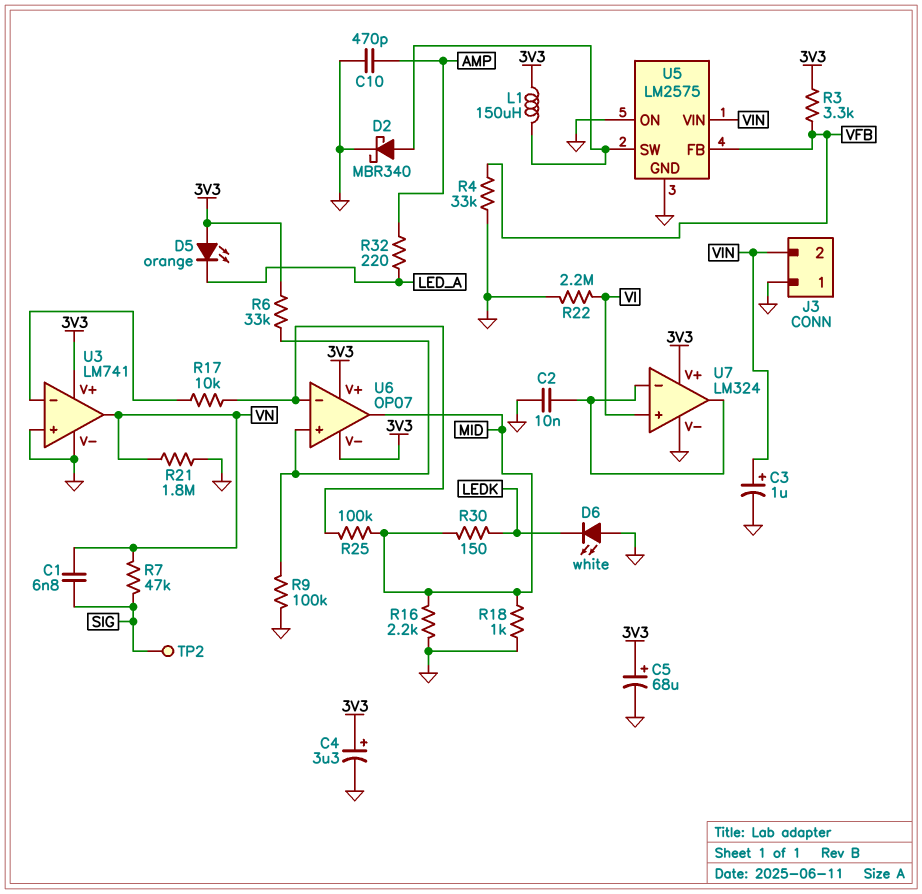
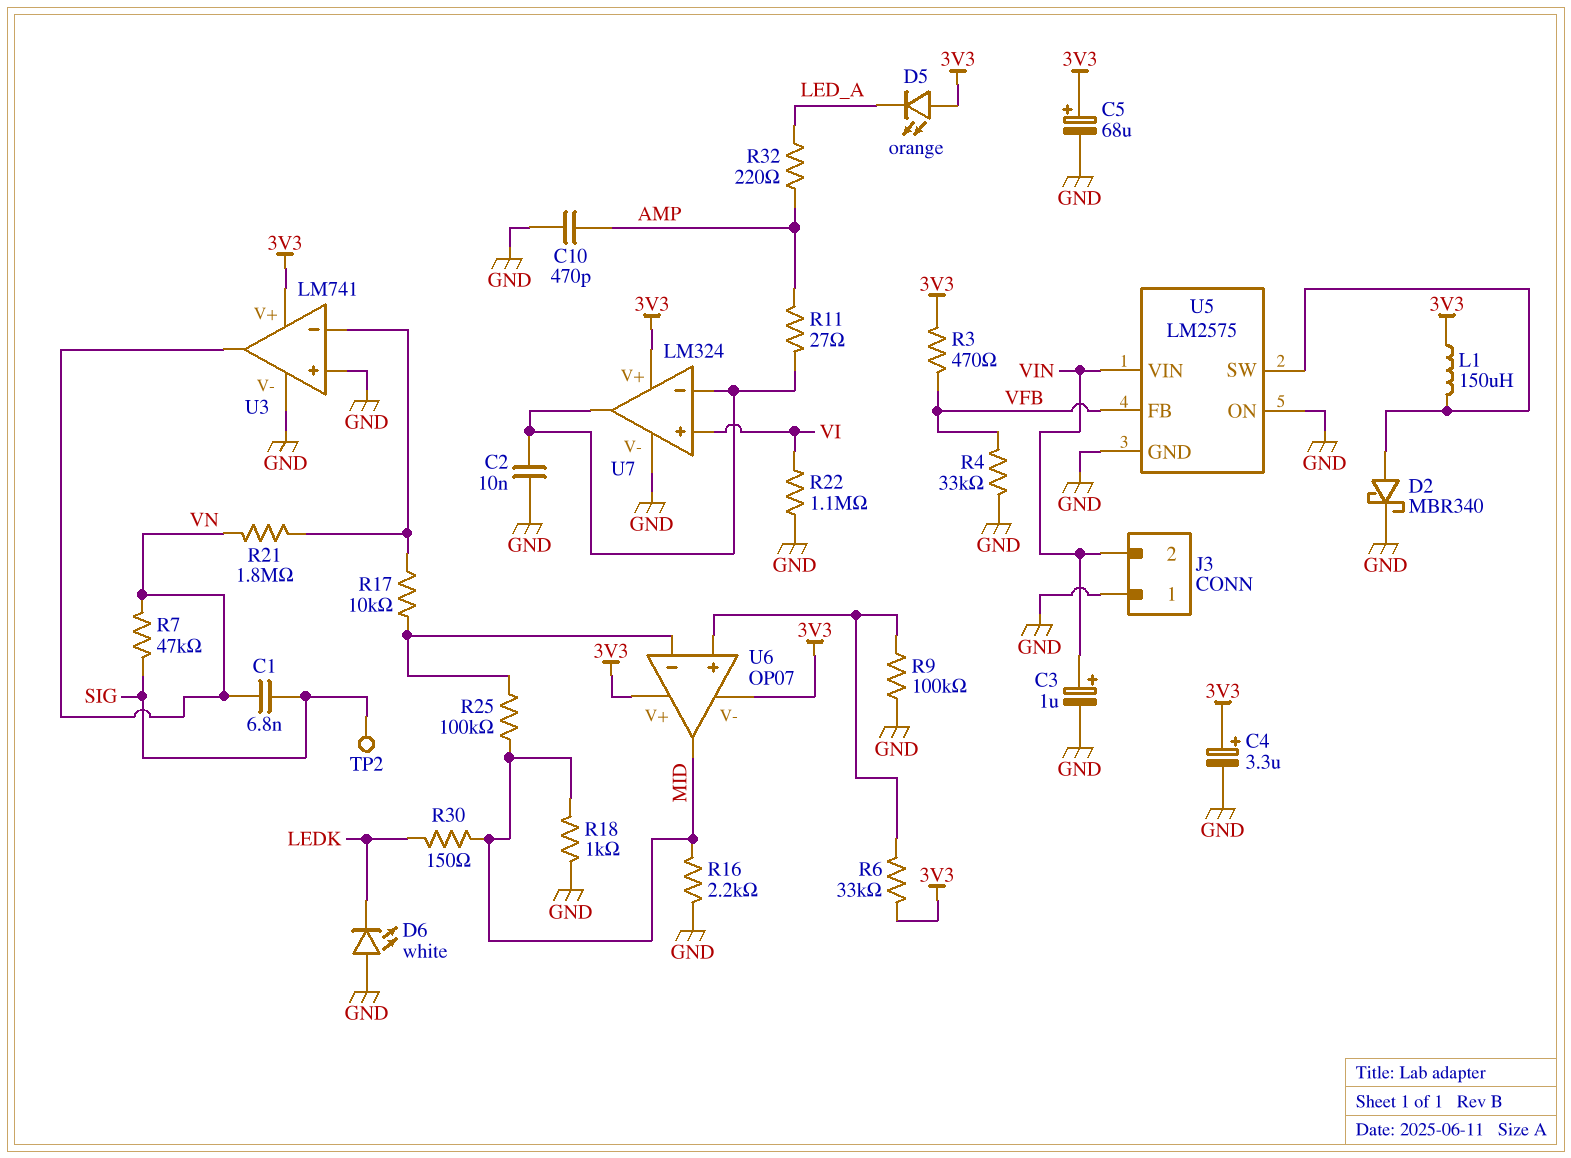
R3: 3.3k (3V3, VFB) -> 470 (3V3, VFB)
R11: none -> 27 (AMP, U7/in-)
R21: 1.8M (GND, VN) -> 1.8M (U3/in-, VN)
R22: 2.2M (GND, VI) -> 1.1M (GND, VI)

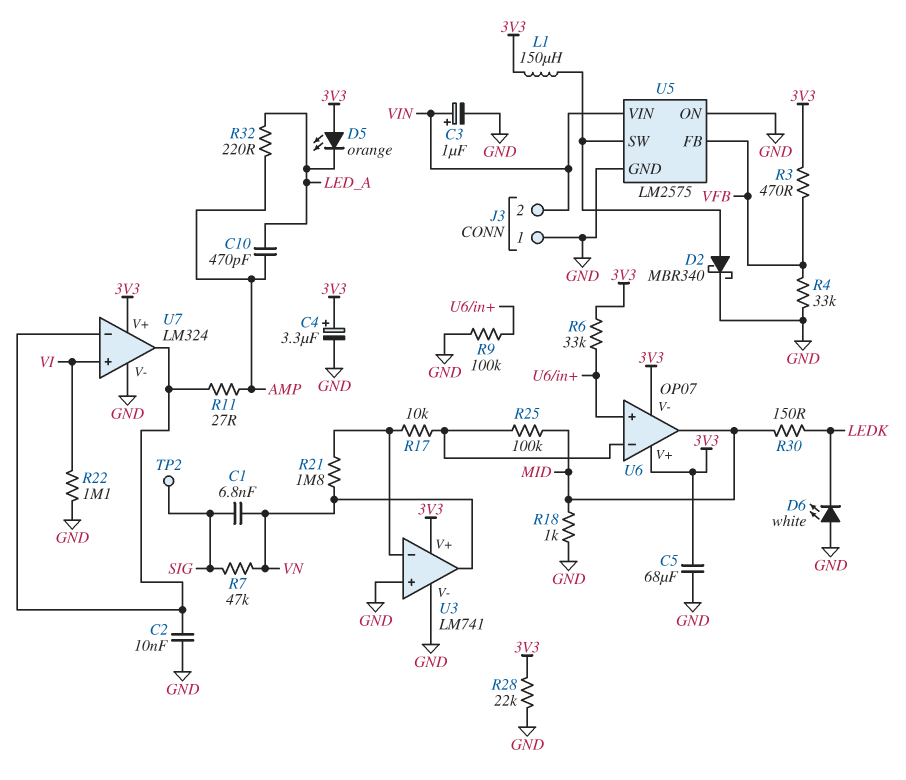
C5: 68uF (plus 3V3, minus GND) -> 68uF (3V3, GND)
C10: 470pF (AMP, GND) -> 470pF (AMP, LED_A)
R16: 2.2k (GND, MID) -> none
R28: none -> 22k (3V3, GND)

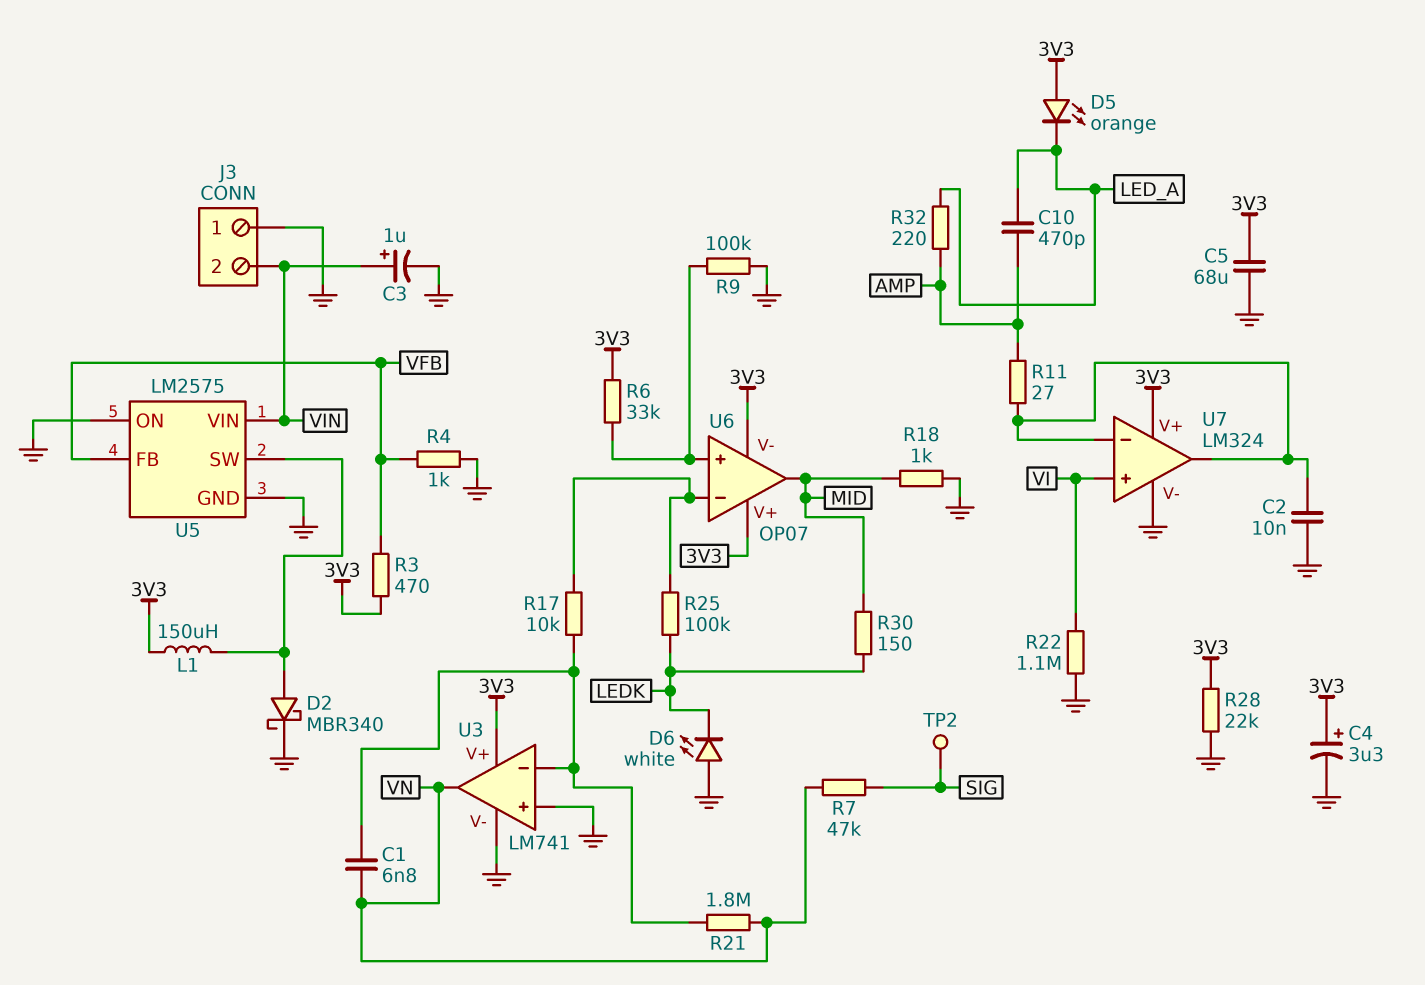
C1: 6.8nF (SIG, VN) -> 6.8nF (U3/in-, VN)
R4: 33k (GND, VFB) -> 1k (GND, VFB)
R25: 100k (MID, U6/in-) -> 100k (LEDK, U6/in-)

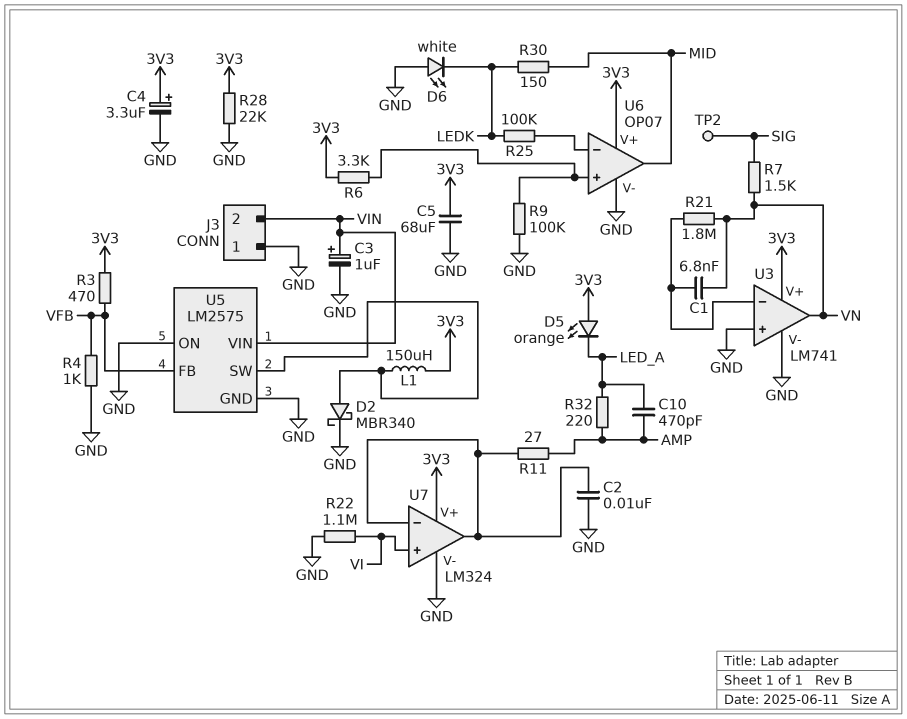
R6: 33k (3V3, U6/in+) -> 3.3k (3V3, U6/in+)
R7: 47k (SIG, VN) -> 1.5k (SIG, VN)
R17: 10k (U3/in-, U6/in-) -> none
R18: 1k (GND, MID) -> none
U6 pin V-: 3V3 -> GND

